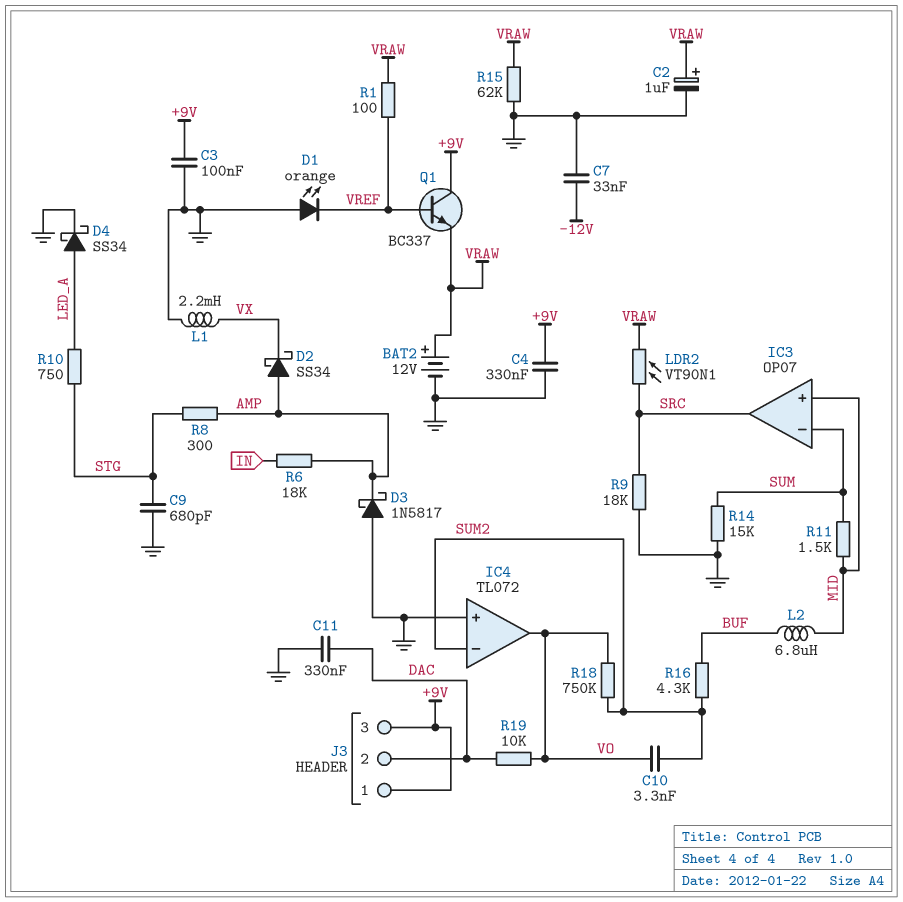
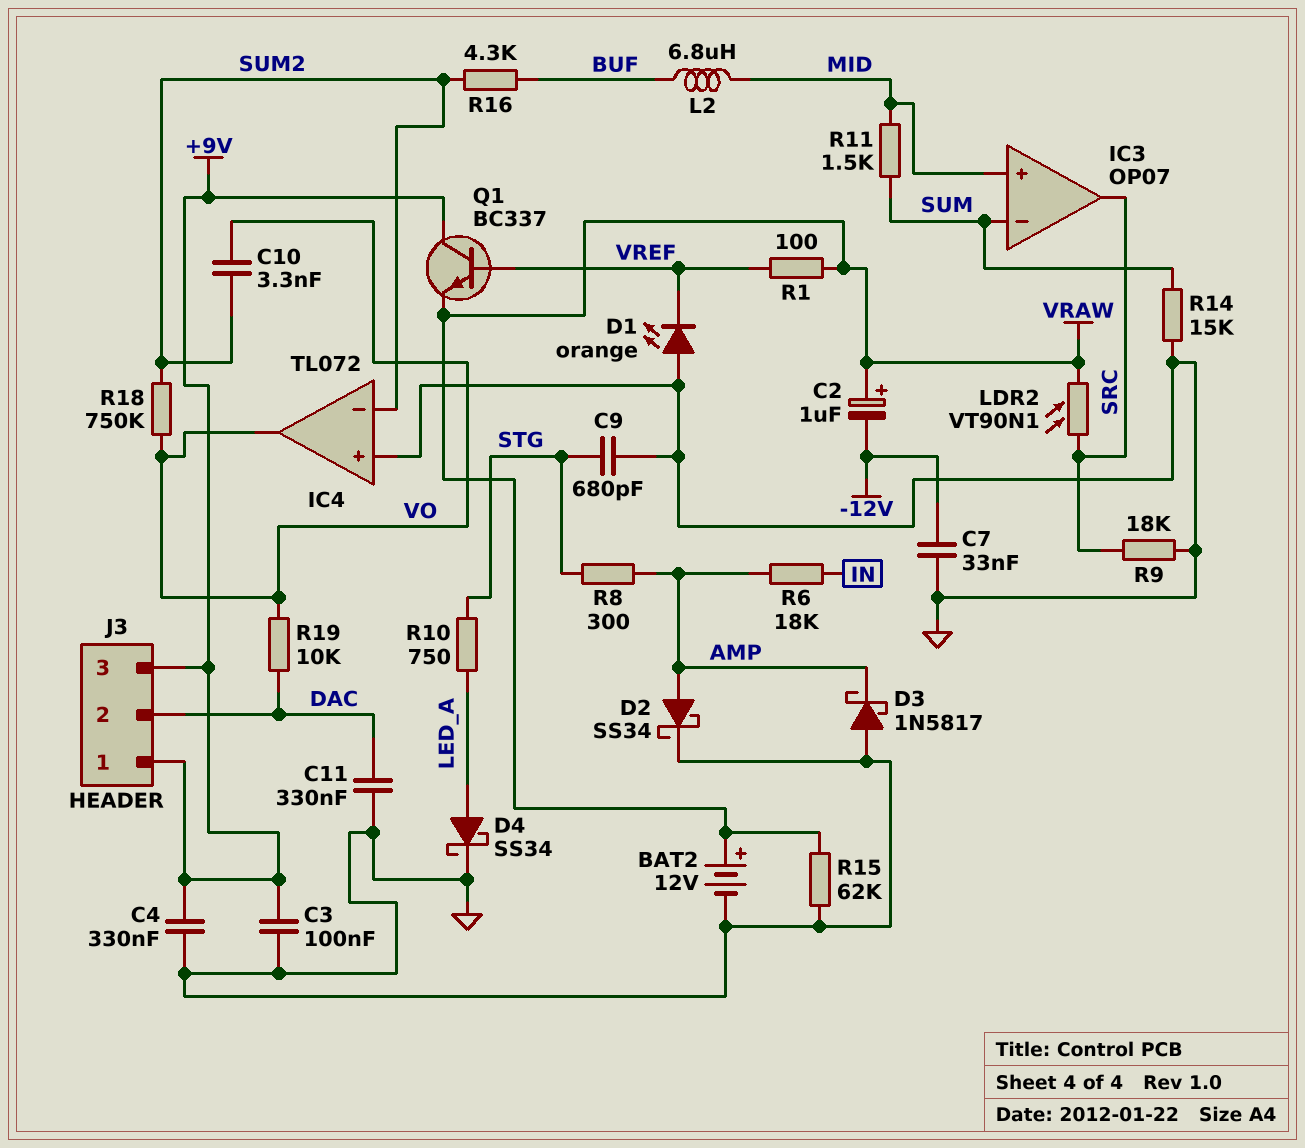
C2: 1uF (plus VRAW, minus GND) -> 1uF (plus VRAW, minus -12V)
D2: schottky SS34 (A AMP, K VX) -> schottky SS34 (A AMP, K GND)
L1: 2.2mH (GND, VX) -> none

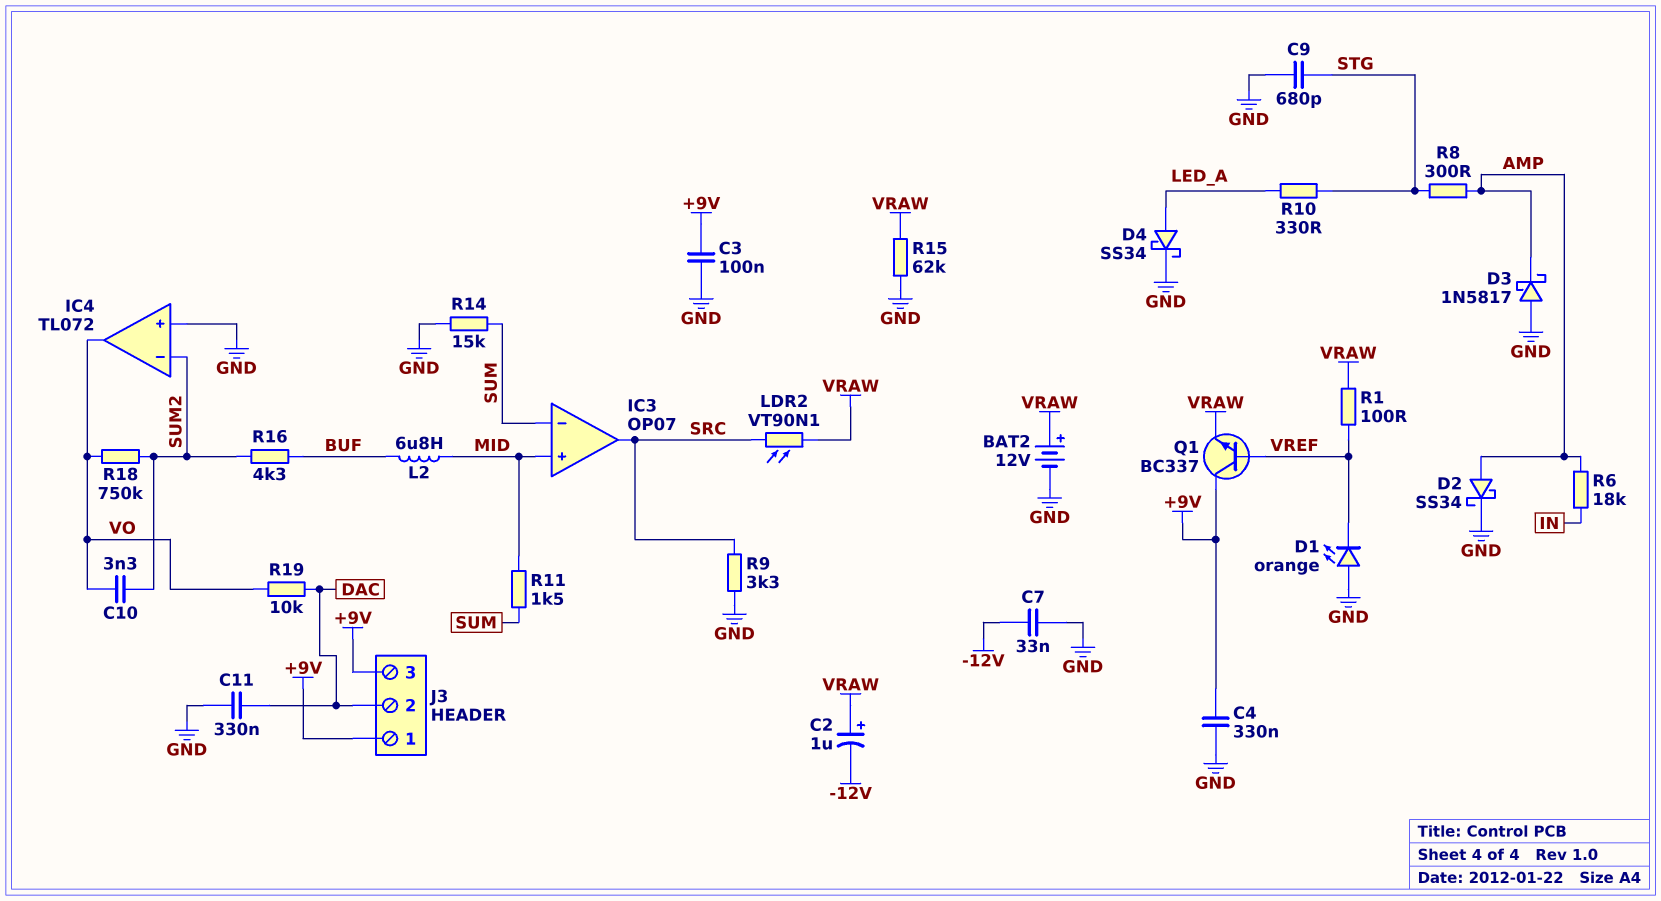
R9: 18k (GND, SRC) -> 3.3k (GND, SRC)
R10: 750 (LED_A, STG) -> 330 (LED_A, STG)

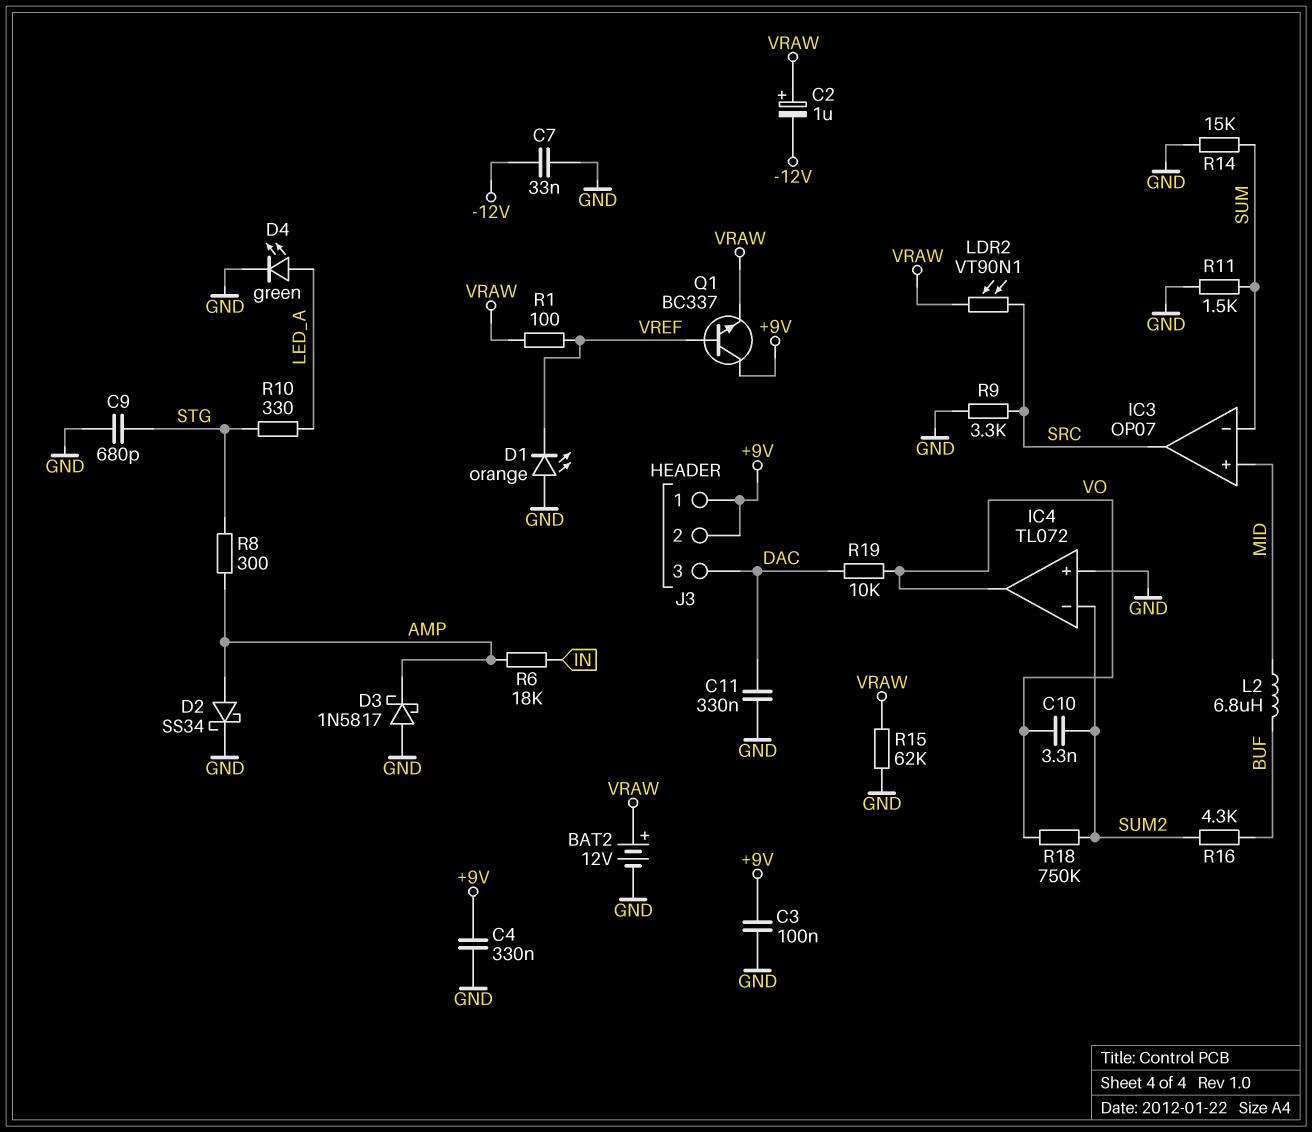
D4: schottky SS34 (A LED_A, K GND) -> LED green (A LED_A, K GND)
J3 pin 2: DAC -> +9V
J3 pin 3: +9V -> DAC
R11: 1.5k (MID, SUM) -> 1.5k (GND, SUM)

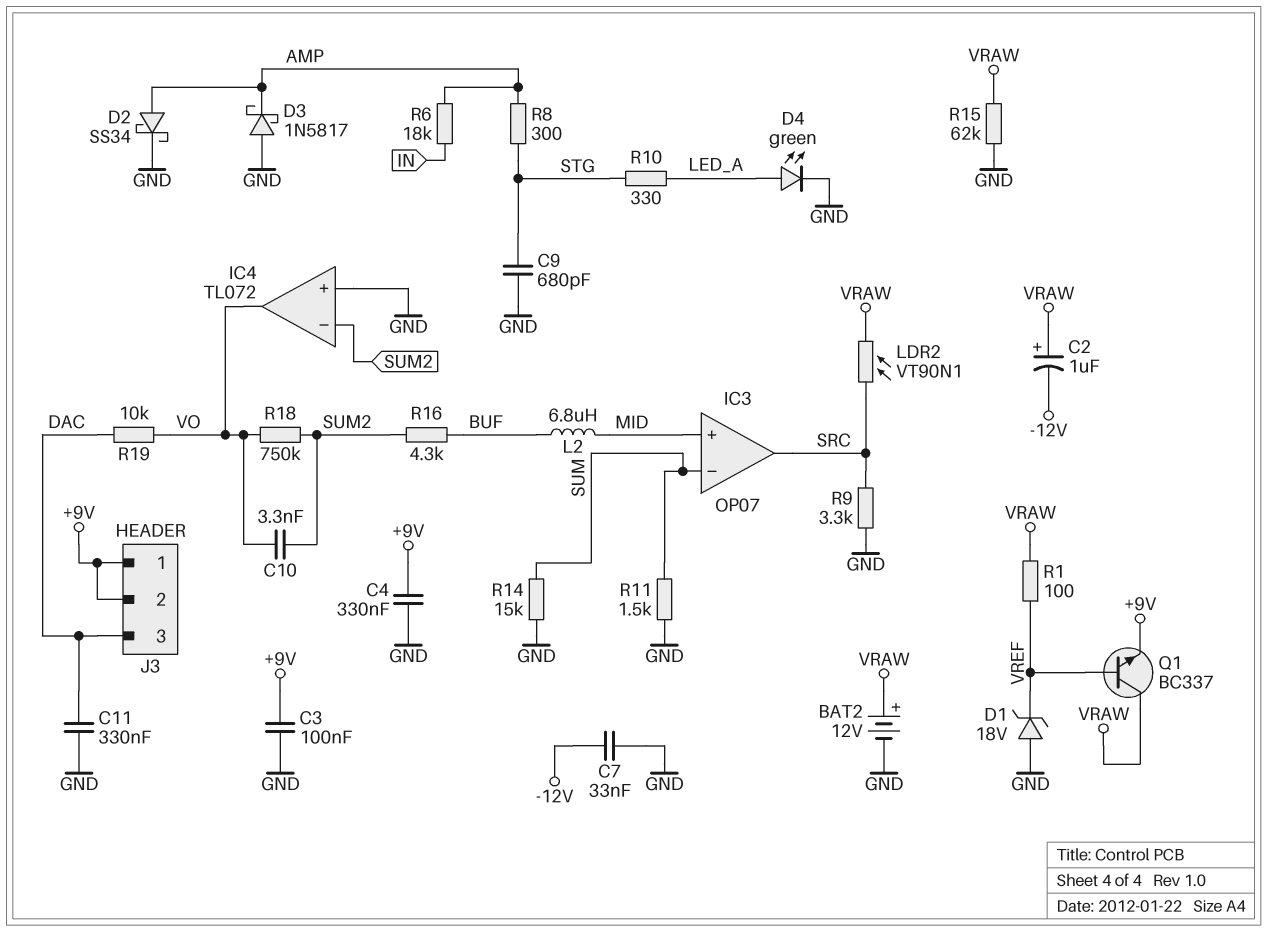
D1: LED orange (A GND, K VREF) -> zener 18V (A GND, K VREF)
Q1: NPN BC337 (B VREF, C +9V, E VRAW) -> NPN BC337 (B VREF, C VRAW, E +9V)

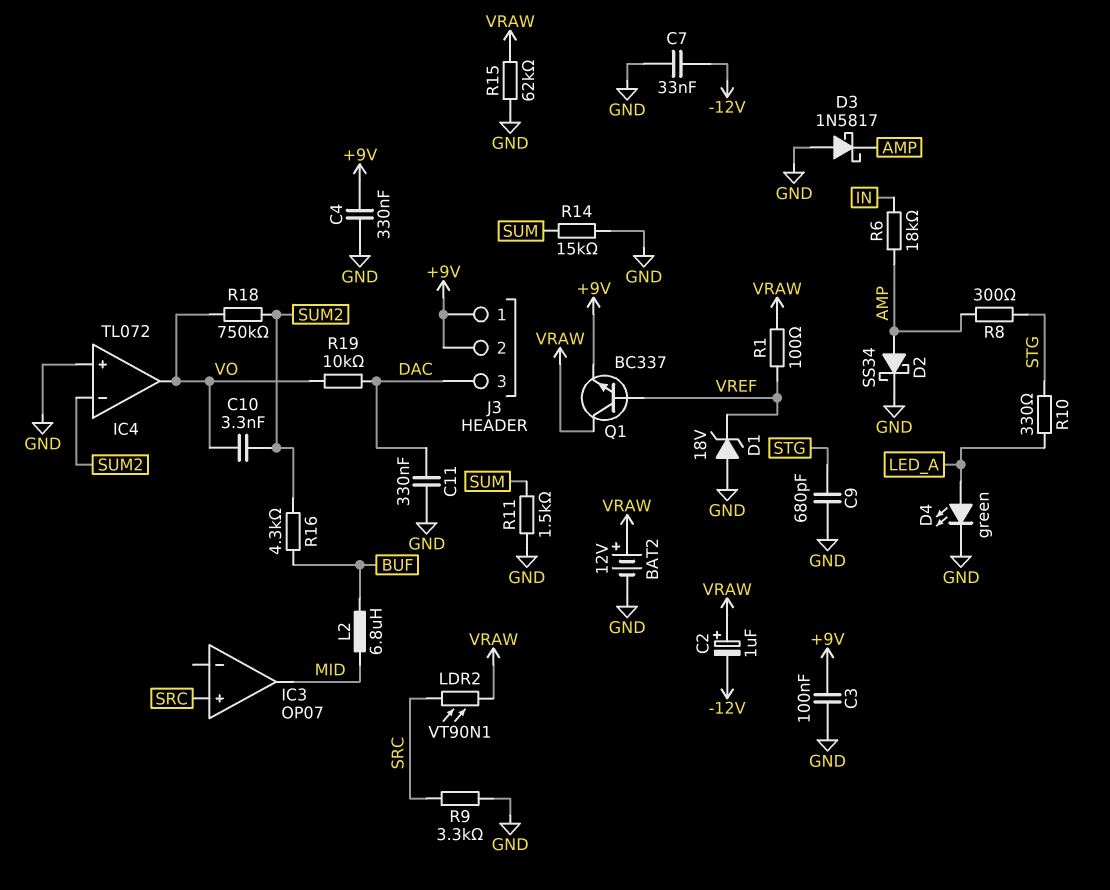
IC3 pin in+: MID -> SRC
IC3 pin in-: SUM -> none
IC3 pin out: SRC -> MID

